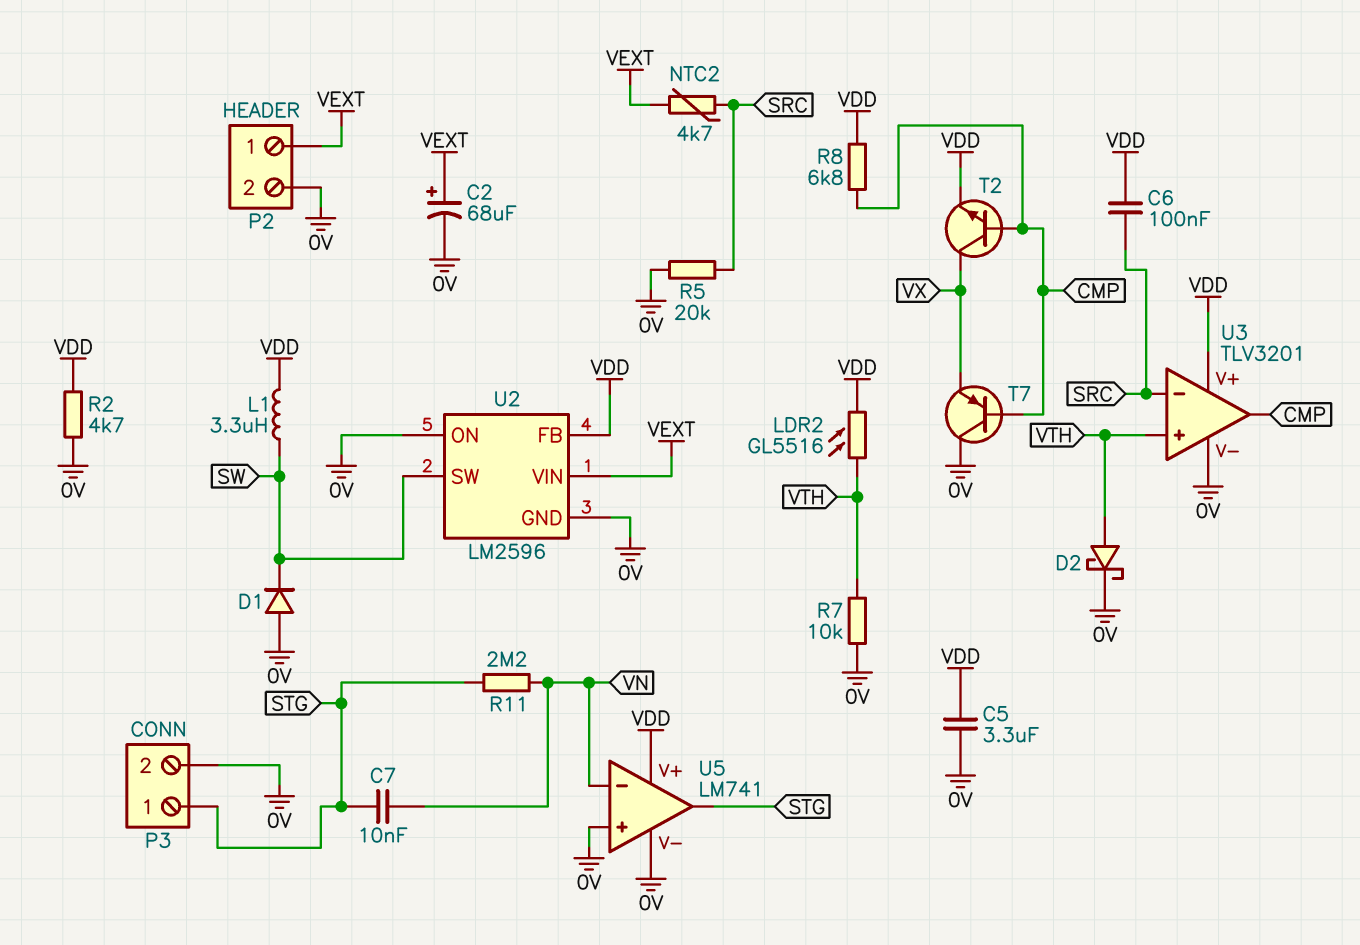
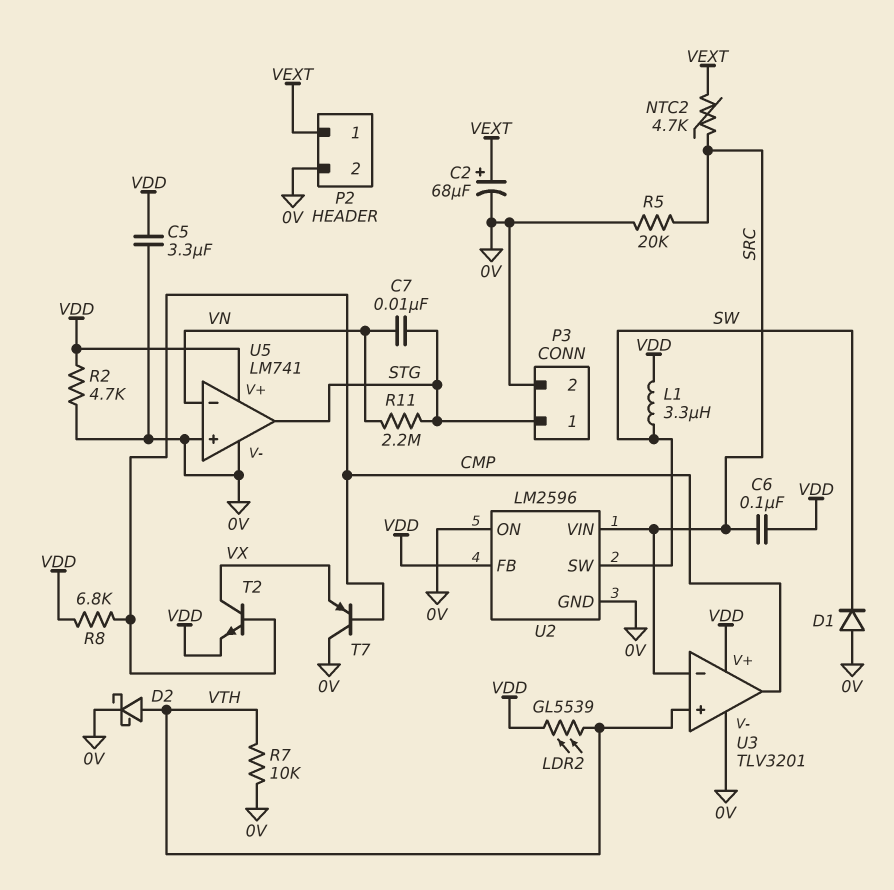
LDR2: GL5516 (VDD, VTH) -> GL5539 (VDD, VTH)
U2 pin VIN: VEXT -> SRC

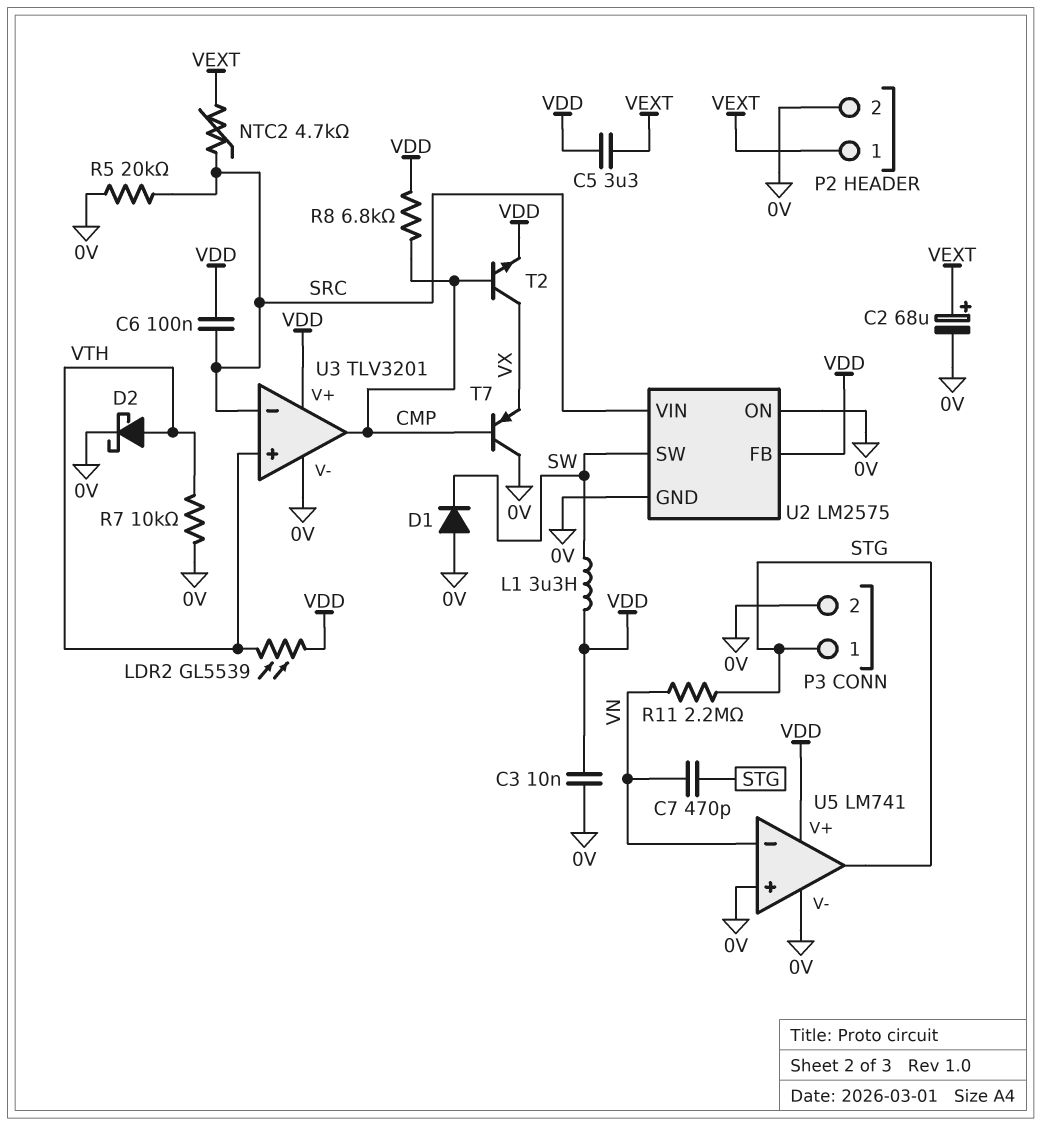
C3: none -> 10nF (0V, VDD)
C5: 3.3uF (0V, VDD) -> 3.3uF (VDD, VEXT)
C7: 10nF (STG, VN) -> 470pF (STG, VN)
R2: 4.7k (0V, VDD) -> none
U2: LM2596 -> LM2575

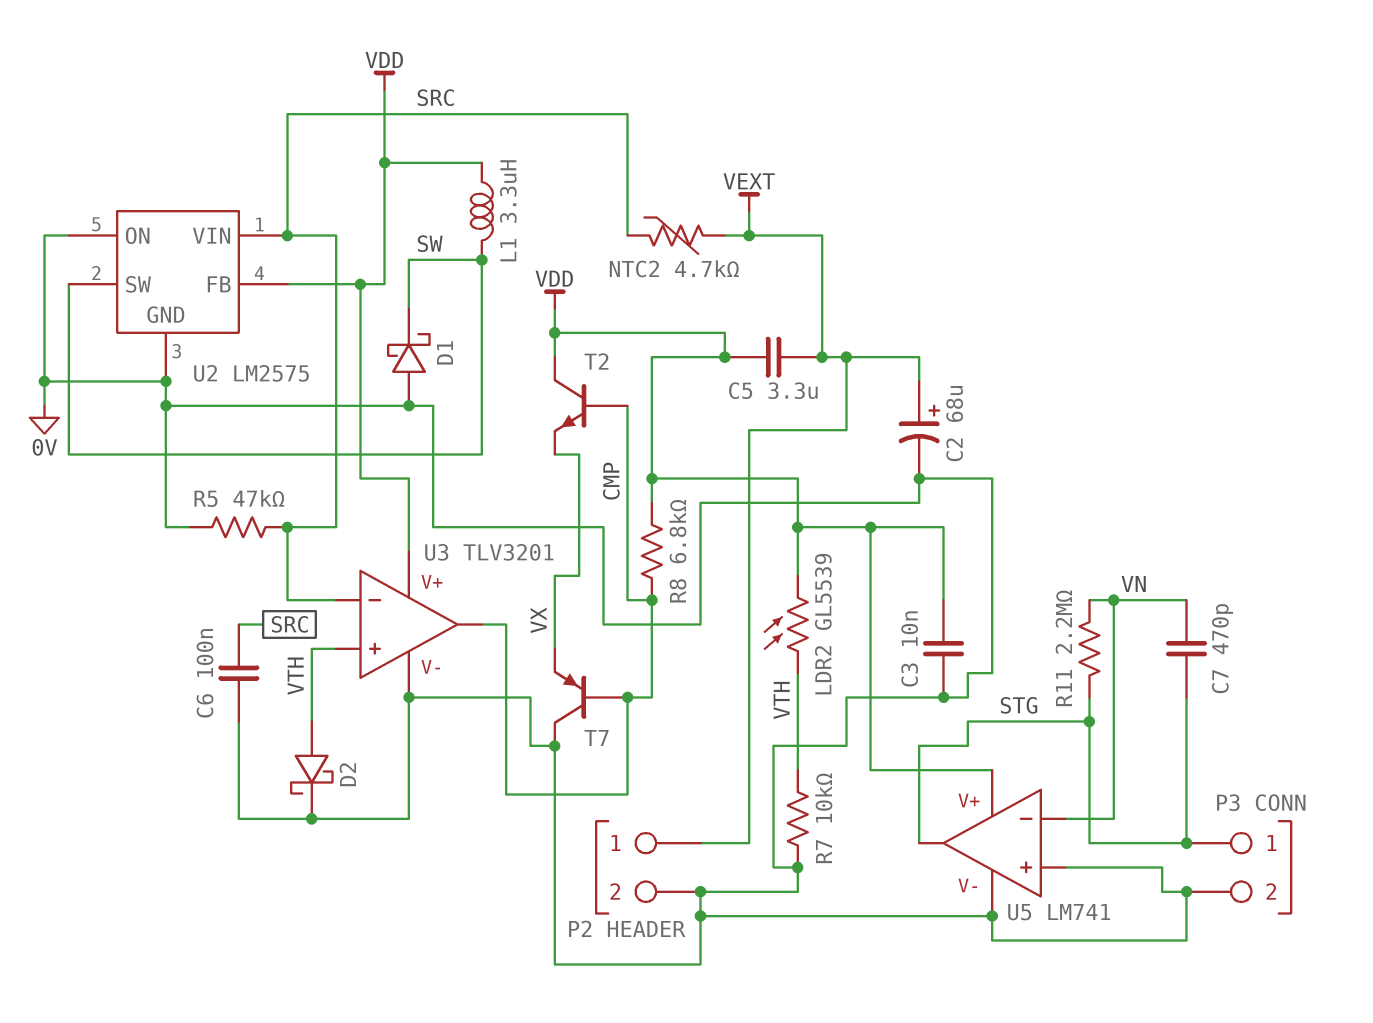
C6: 100nF (SRC, VDD) -> 100nF (0V, SRC)
D1: diode (A 0V, K SW) -> schottky (A 0V, K SW)
R5: 20k (0V, SRC) -> 47k (0V, SRC)
T2: NPN (B CMP, C VX, E VDD) -> NPN (B CMP, C VDD, E VX)

